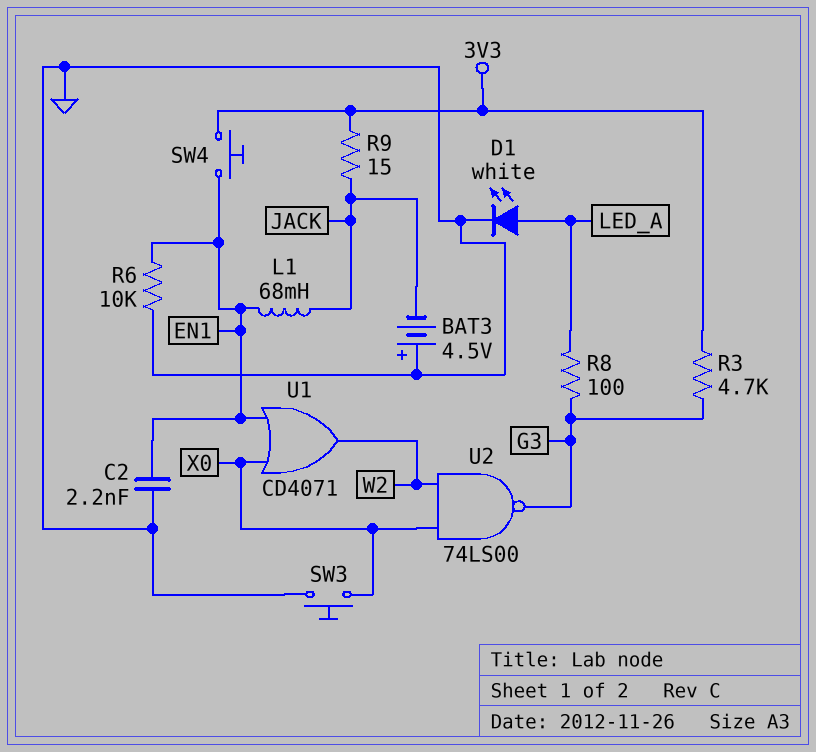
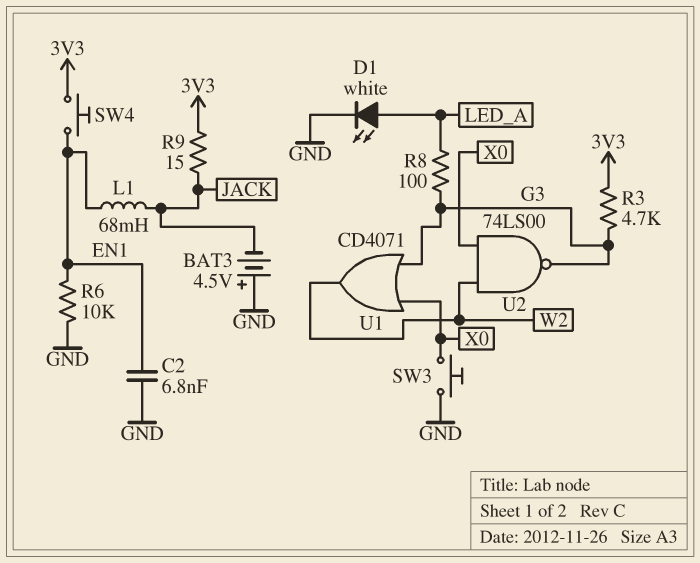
C2: 2.2nF (EN1, GND) -> 6.8nF (EN1, GND)
U1: OR CD4071 (in EN1, in X0, out W2) -> OR CD4071 (in G3, in X0, out W2)

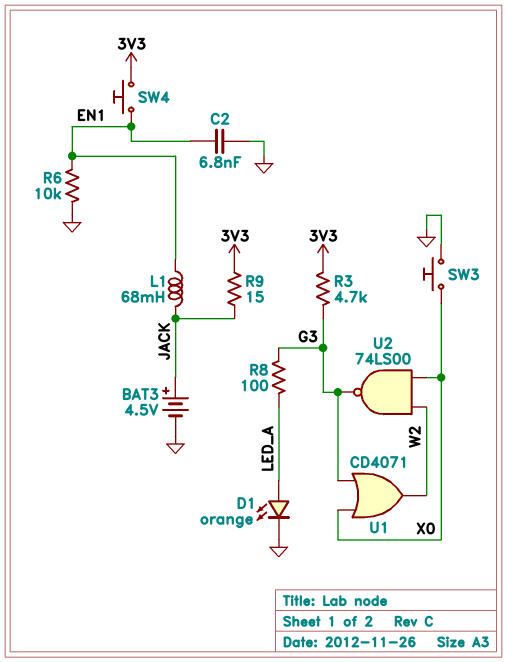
BAT3: 4.5V (plus GND, minus JACK) -> 4.5V (plus JACK, minus GND)
D1: LED white (A LED_A, K GND) -> LED orange (A LED_A, K GND)

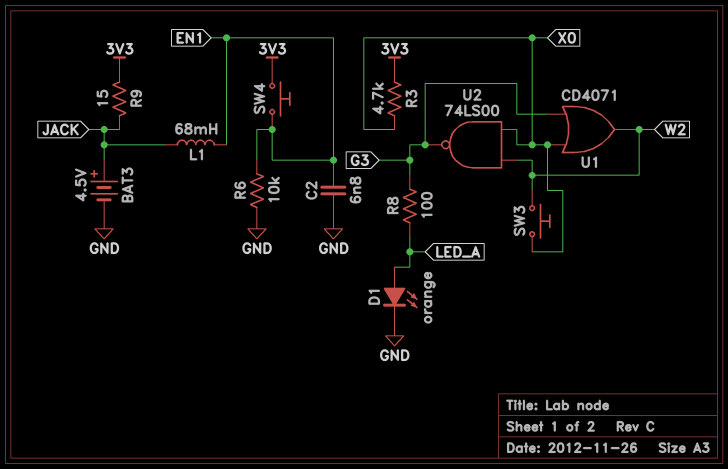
R3: 4.7k (3V3, G3) -> 4.7k (3V3, X0)
SW3: button (GND, X0) -> button (W2, X0)

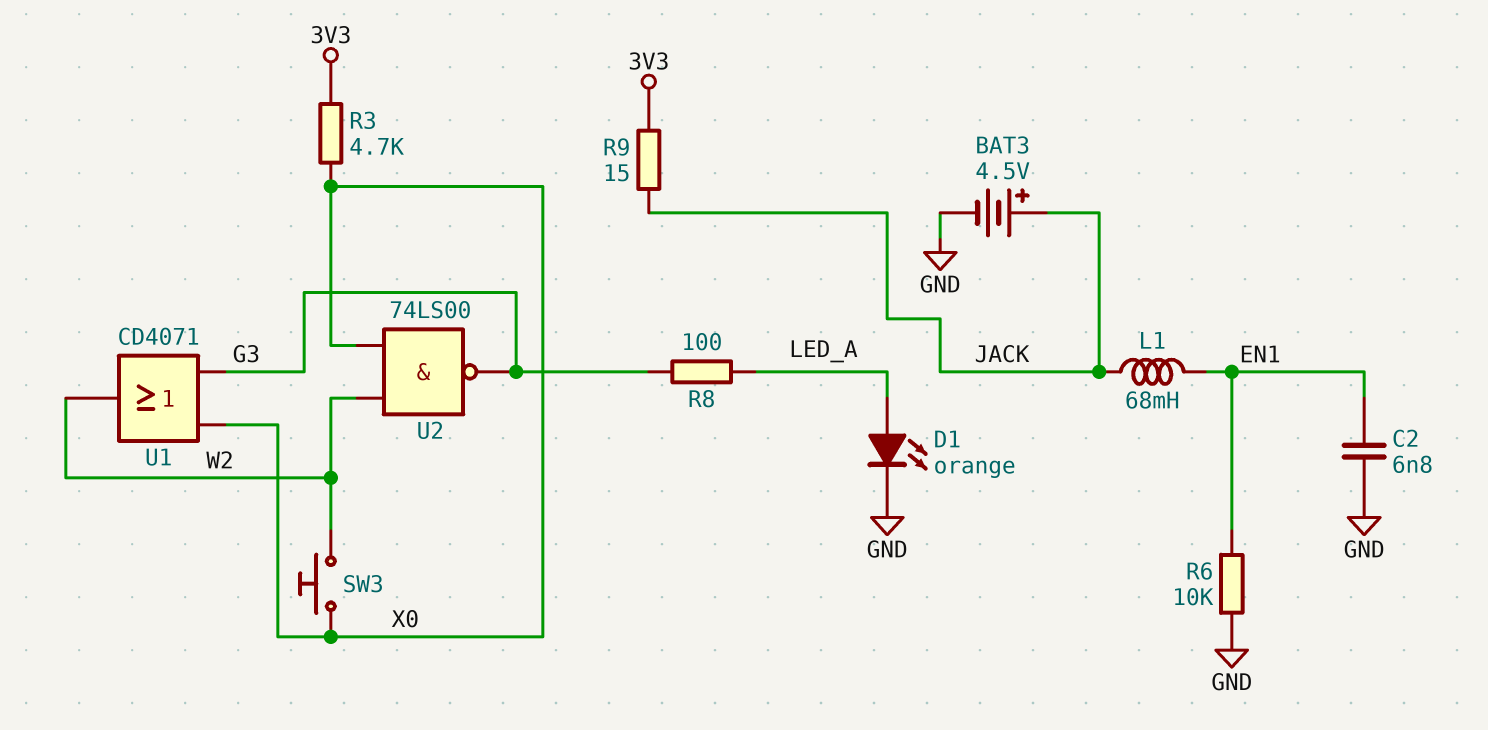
SW4: button (3V3, EN1) -> none

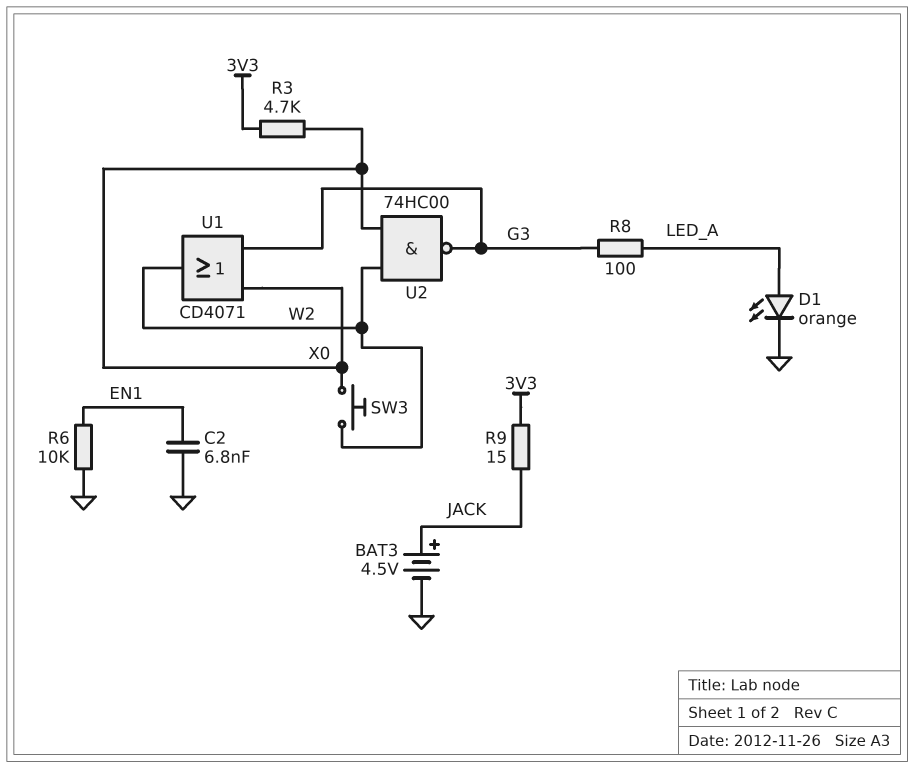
L1: 68mH (EN1, JACK) -> none
U2: NAND 74LS00 (in W2, in X0, out G3) -> NAND 74HC00 (in W2, in X0, out G3)

